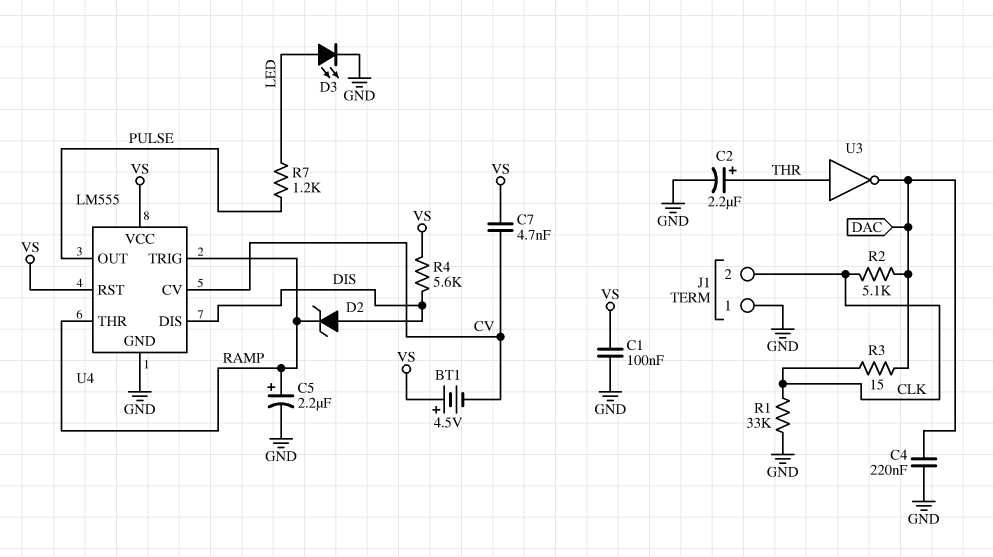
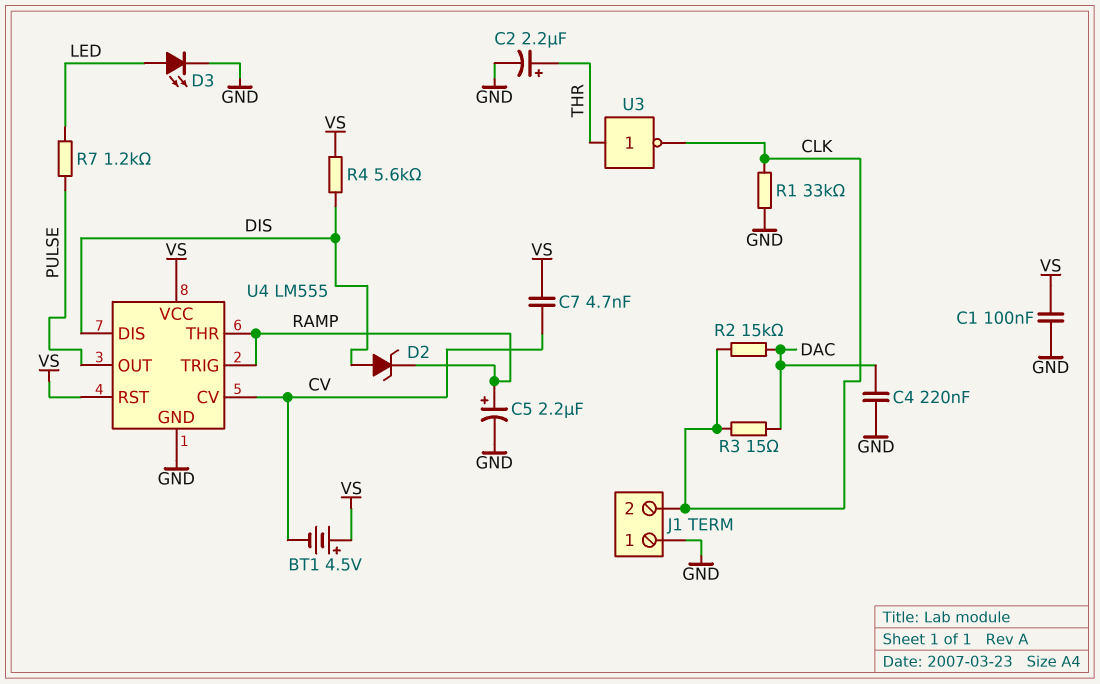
R2: 5.1k (CLK, DAC) -> 15k (CLK, DAC)
U3: NOT (in THR, out DAC) -> NOT (in THR, out CLK)

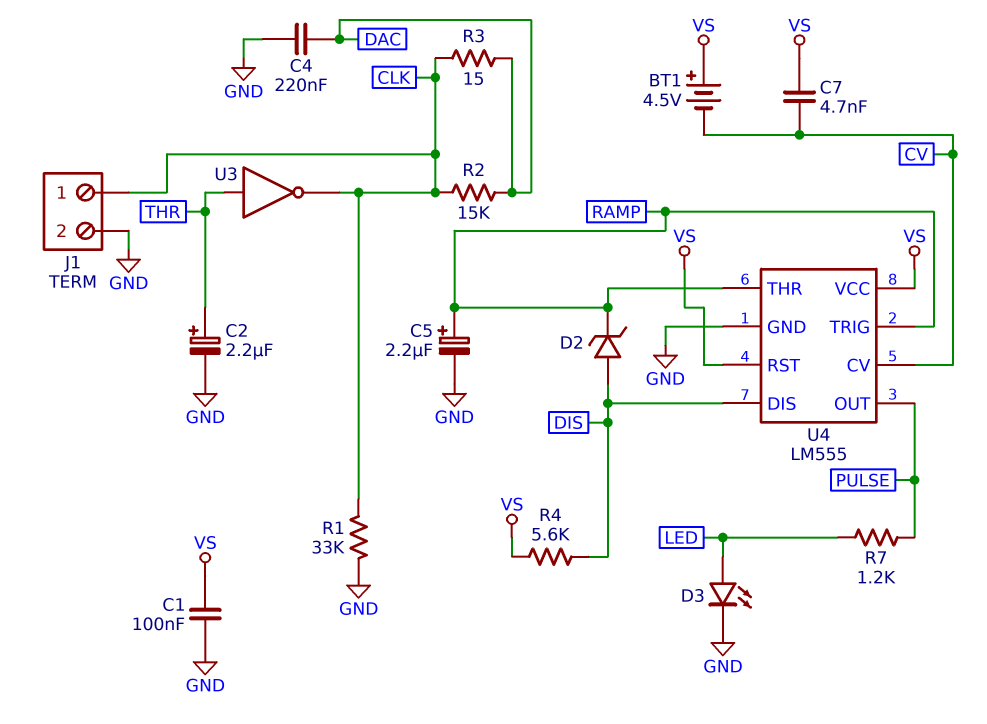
J1 pin 1: GND -> CLK
J1 pin 2: CLK -> GND

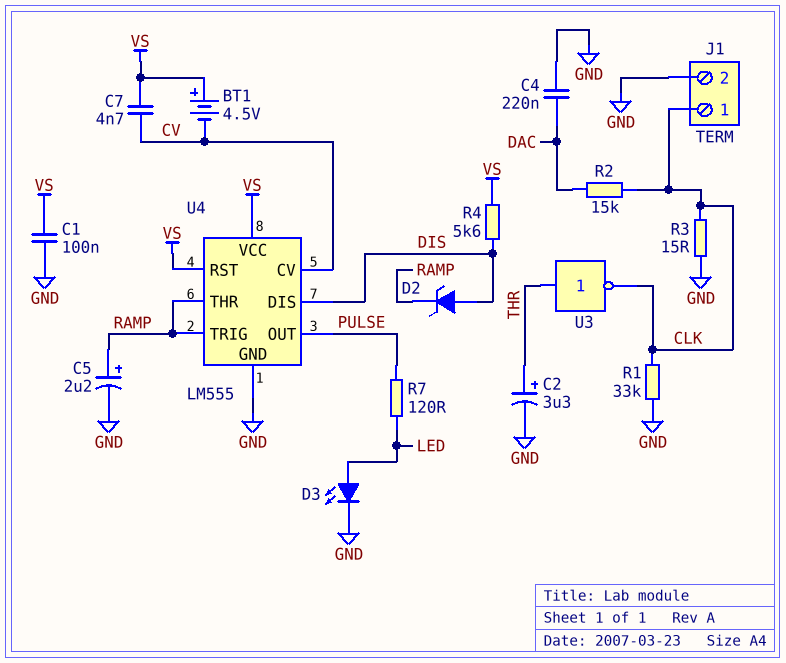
C2: 2.2uF (plus THR, minus GND) -> 3.3uF (plus THR, minus GND)
R3: 15 (CLK, DAC) -> 15 (CLK, GND)
R7: 1.2k (LED, PULSE) -> 120 (LED, PULSE)

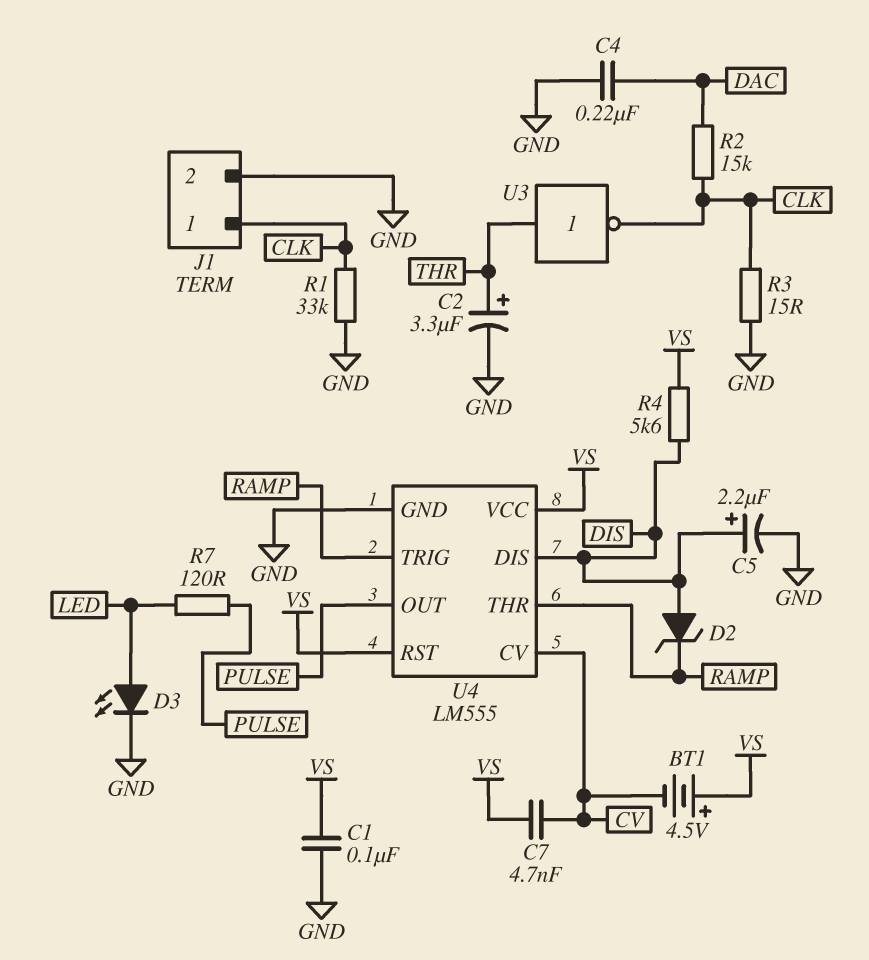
C5: 2.2uF (plus RAMP, minus GND) -> 2.2uF (plus DIS, minus GND)

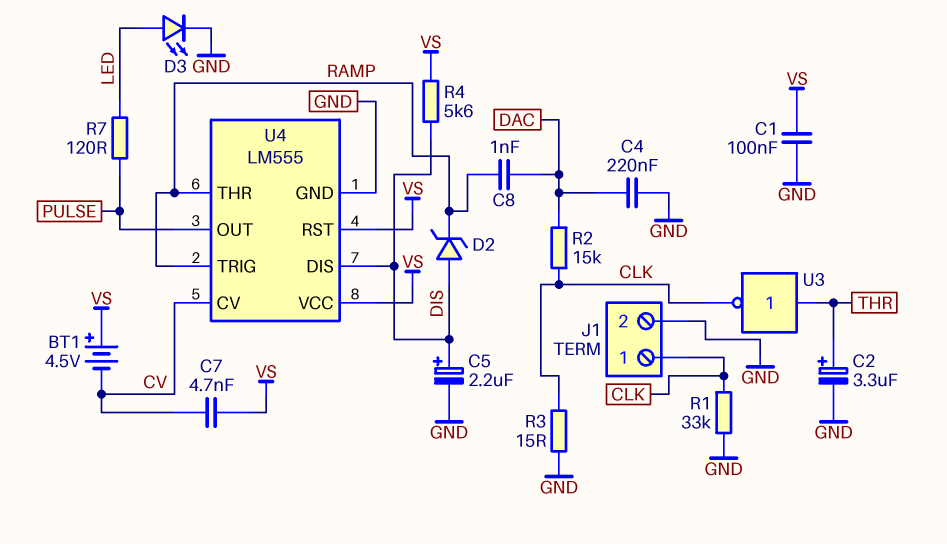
C8: none -> 1nF (DAC, RAMP)

